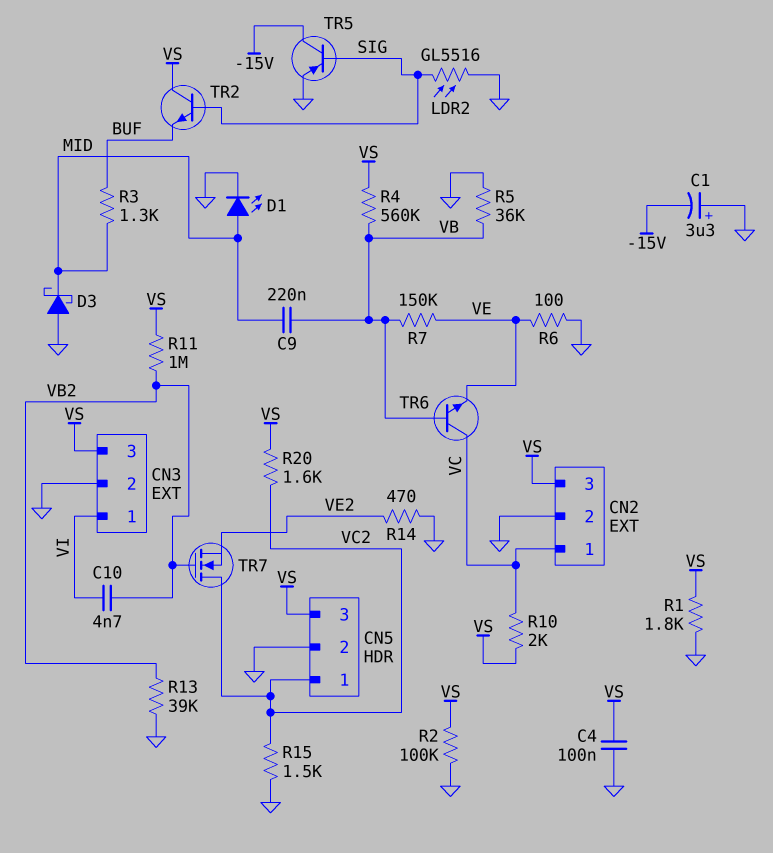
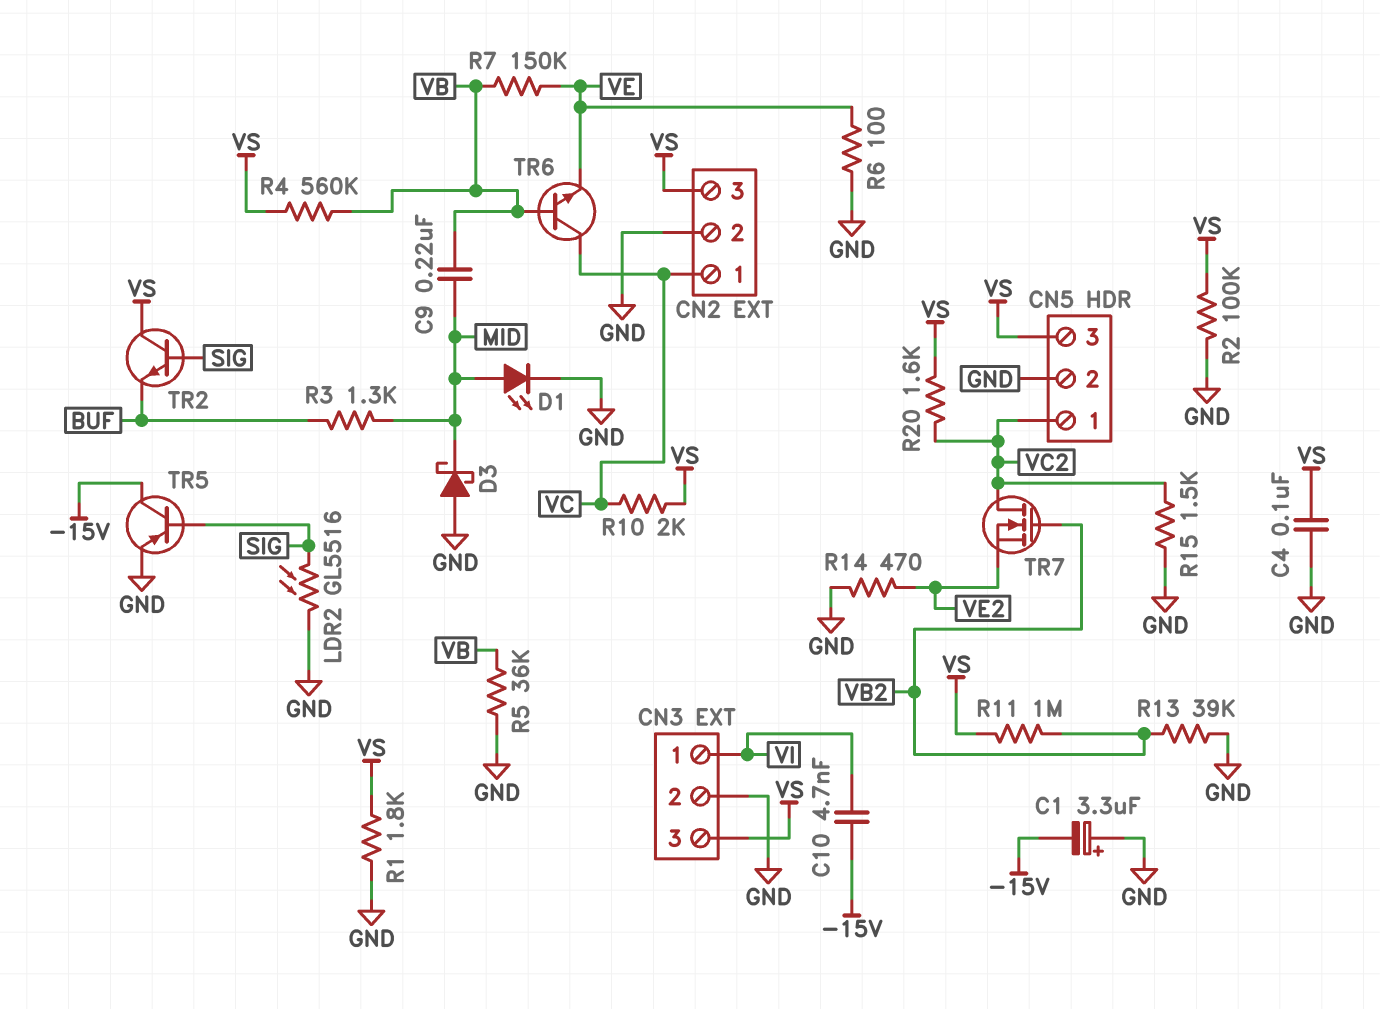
C10: 4.7nF (VB2, VI) -> 4.7nF (-15V, VI)

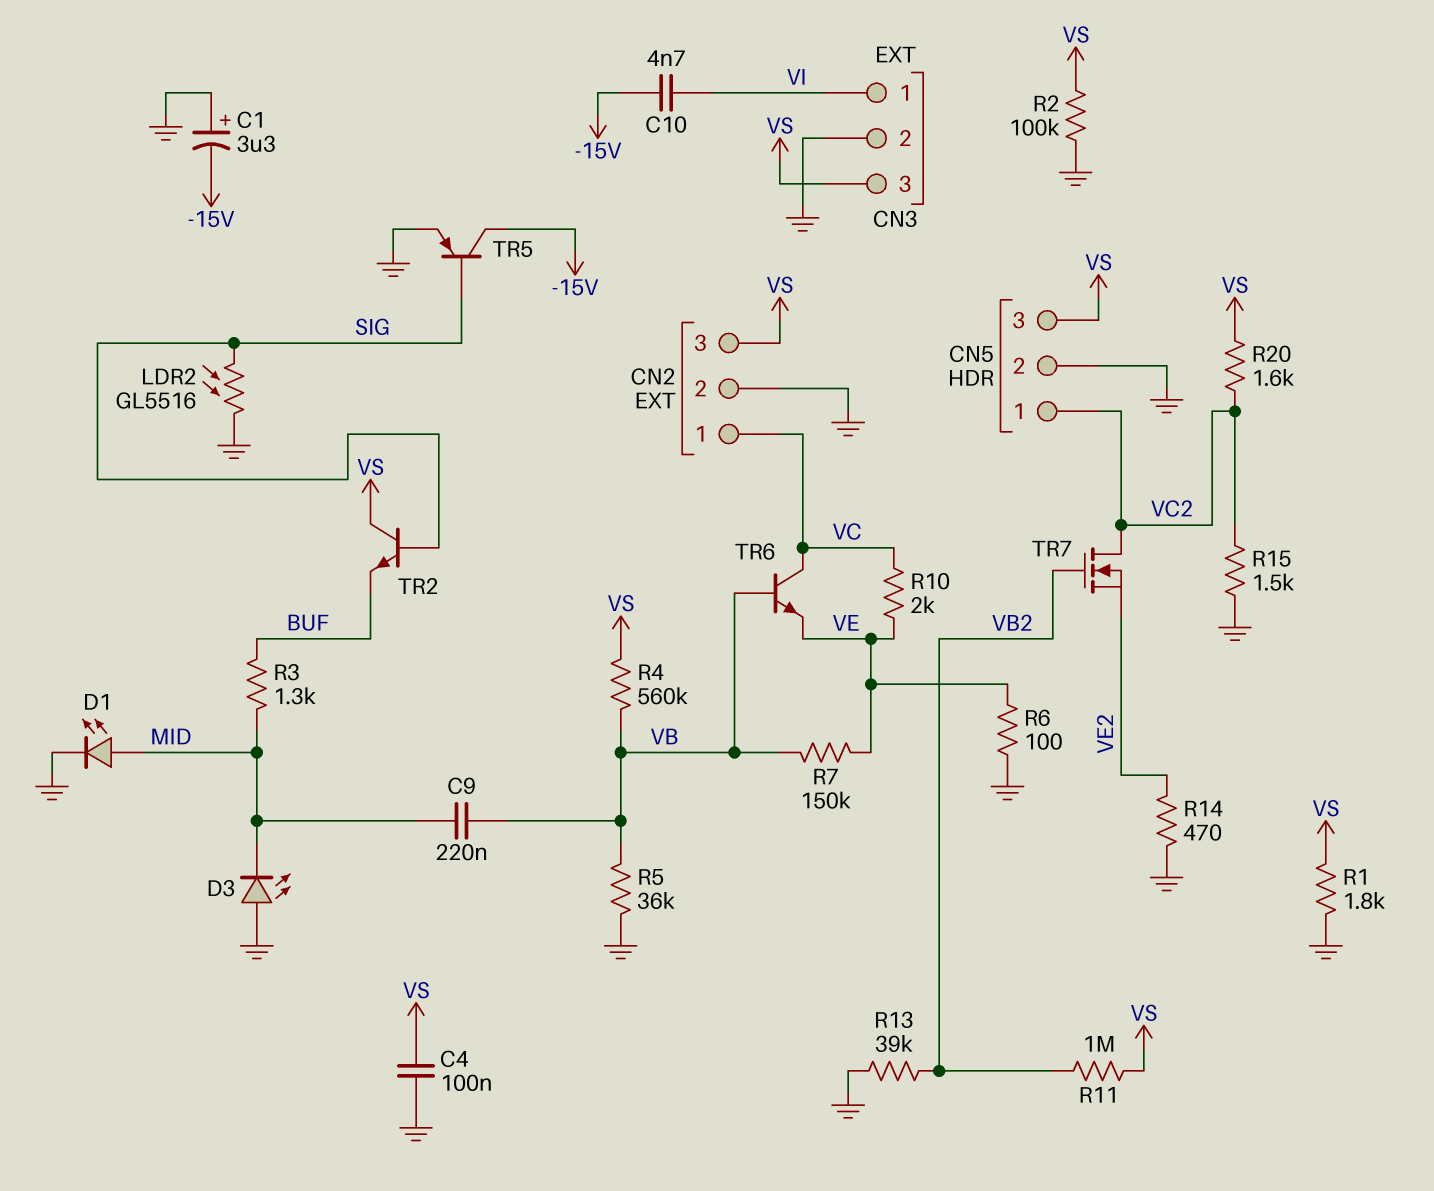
D3: schottky (A GND, K MID) -> LED (A GND, K MID)
R10: 2k (VC, VS) -> 2k (VC, VE)

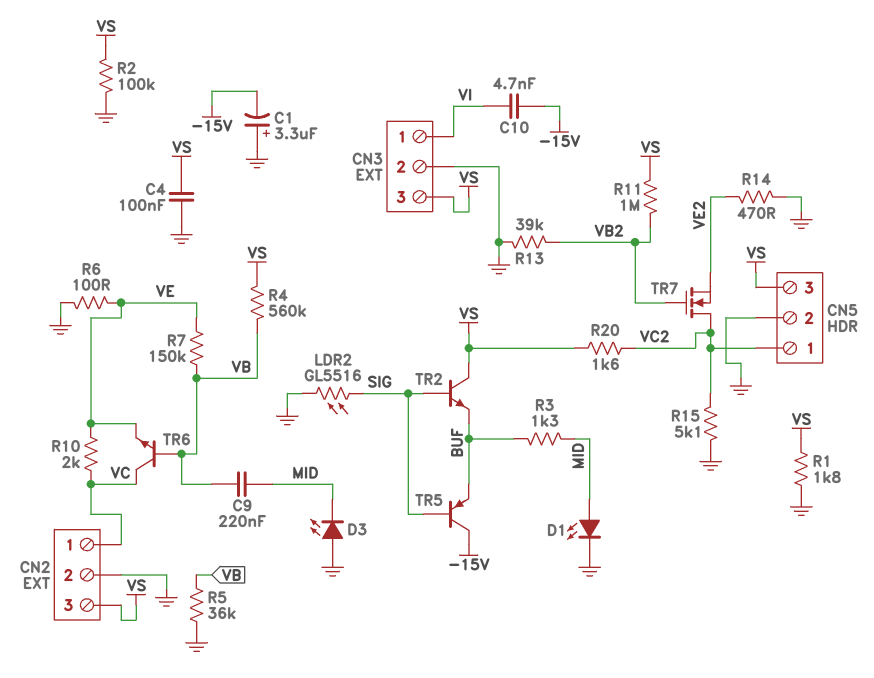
R15: 1.5k (GND, VC2) -> 5.1k (GND, VC2)
TR5: PNP (B SIG, C -15V, E GND) -> PNP (B SIG, C -15V, E BUF)

